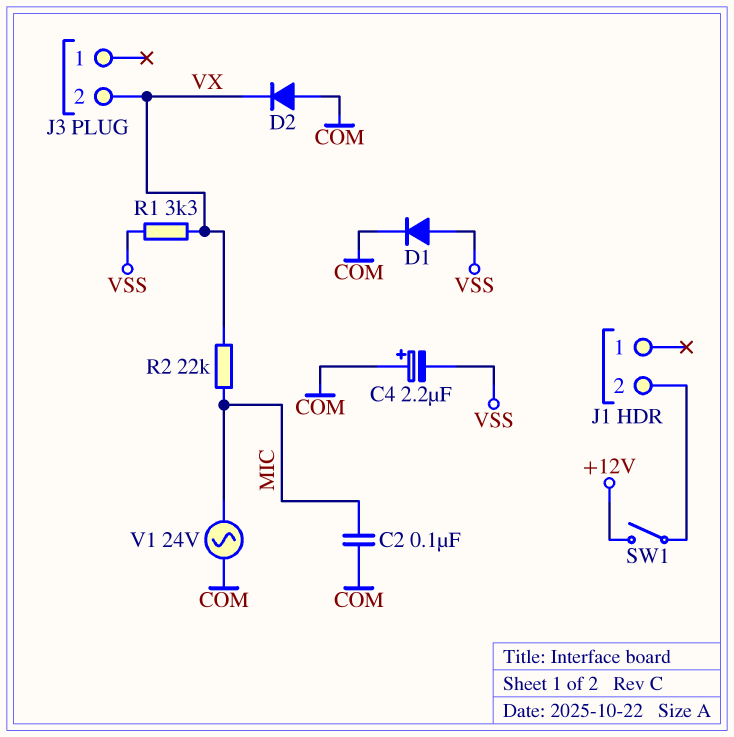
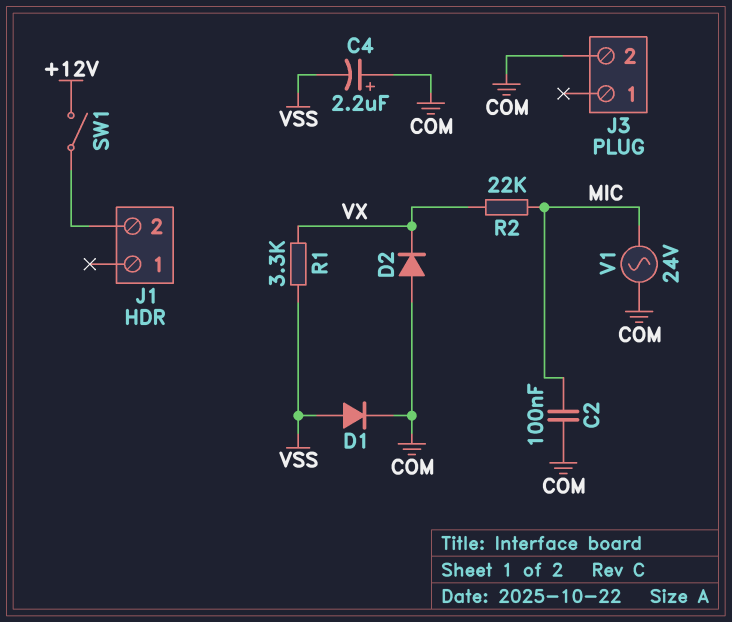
J3 pin 2: VX -> COM

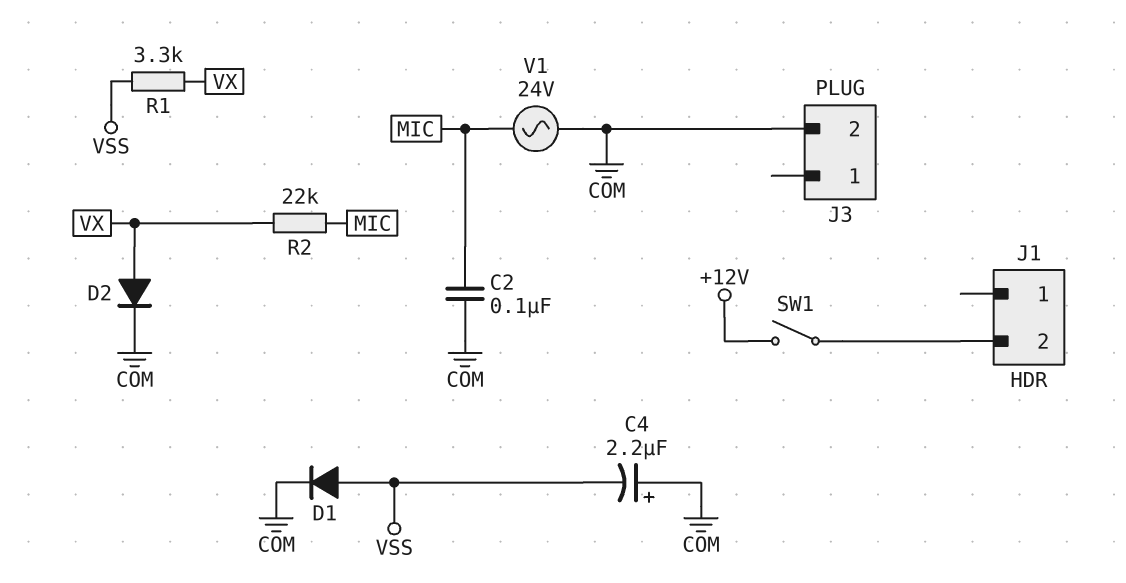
D2: diode (A COM, K VX) -> diode (A VX, K COM)

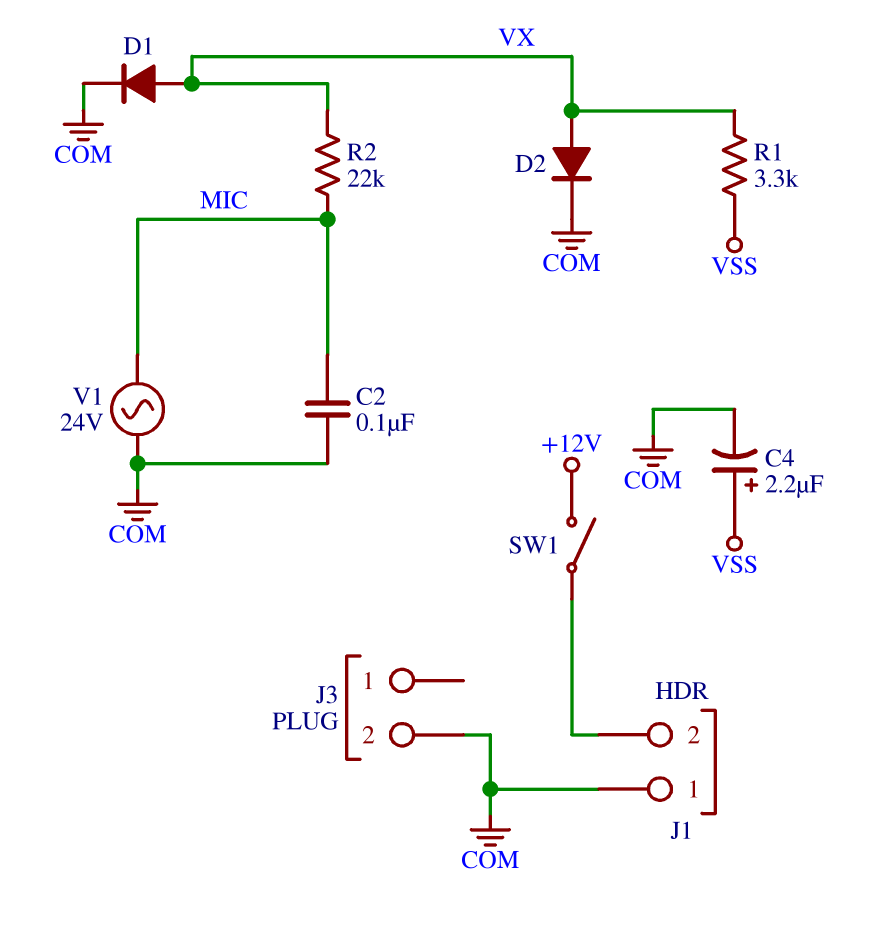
C4: 2.2uF (plus COM, minus VSS) -> 2.2uF (plus VSS, minus COM)
D1: diode (A VSS, K COM) -> diode (A VX, K COM)
J1 pin 1: none -> COM

